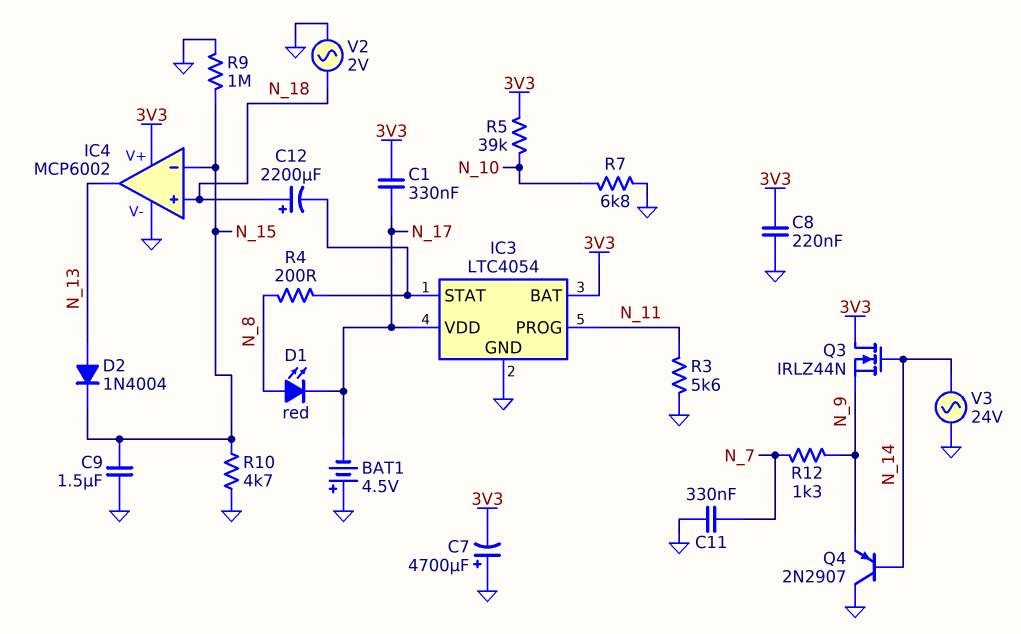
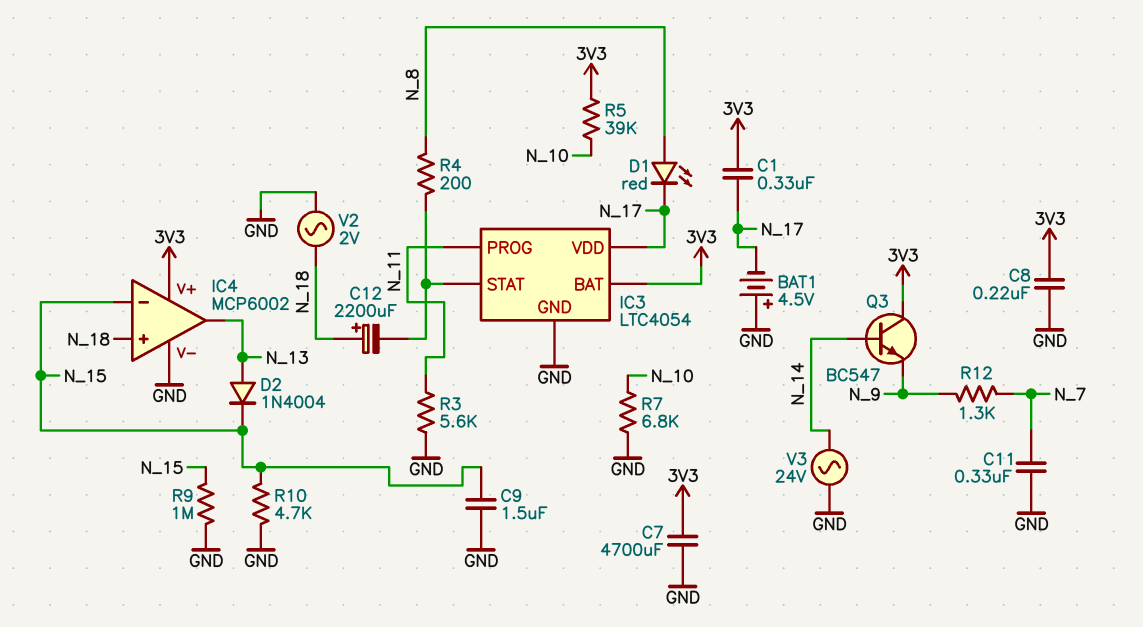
C7: 4700uF (plus GND, minus 3V3) -> 4700uF (3V3, GND)
Q3: NMOS IRLZ44N (G N_14, D 3V3, S N_9) -> NPN BC547 (B N_14, C 3V3, E N_9)
Q4: PNP 2N2907 (B N_14, C GND, E N_9) -> none

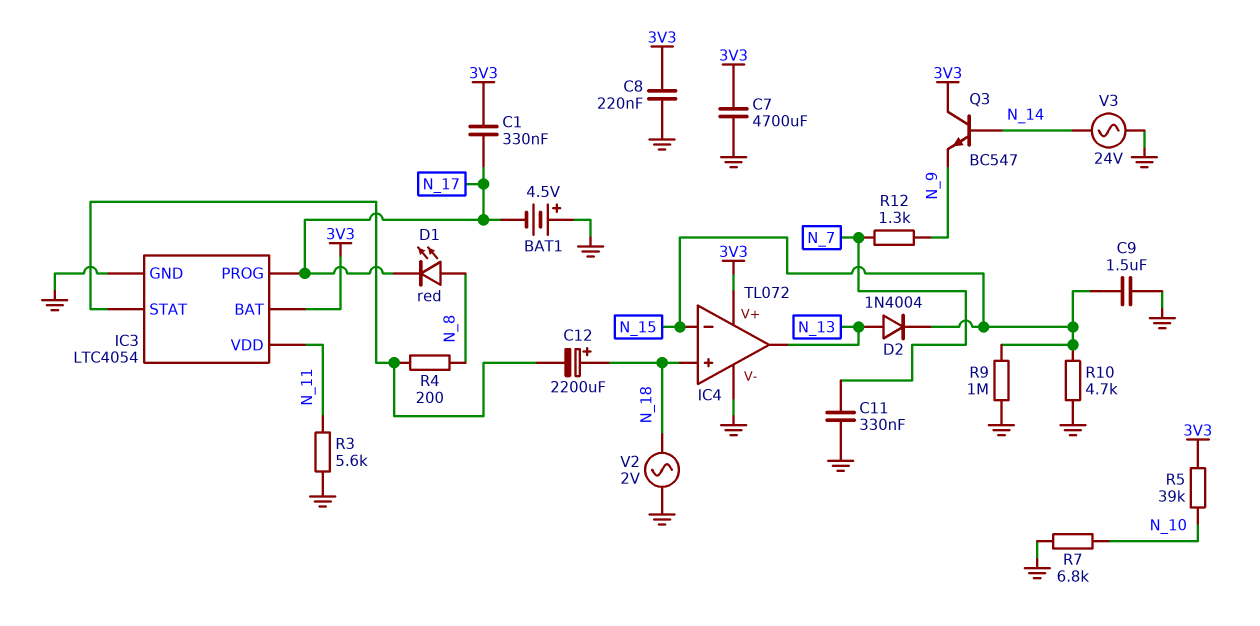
IC3 pin PROG: N_11 -> N_17
IC3 pin VDD: N_17 -> N_11
IC4: MCP6002 -> TL072

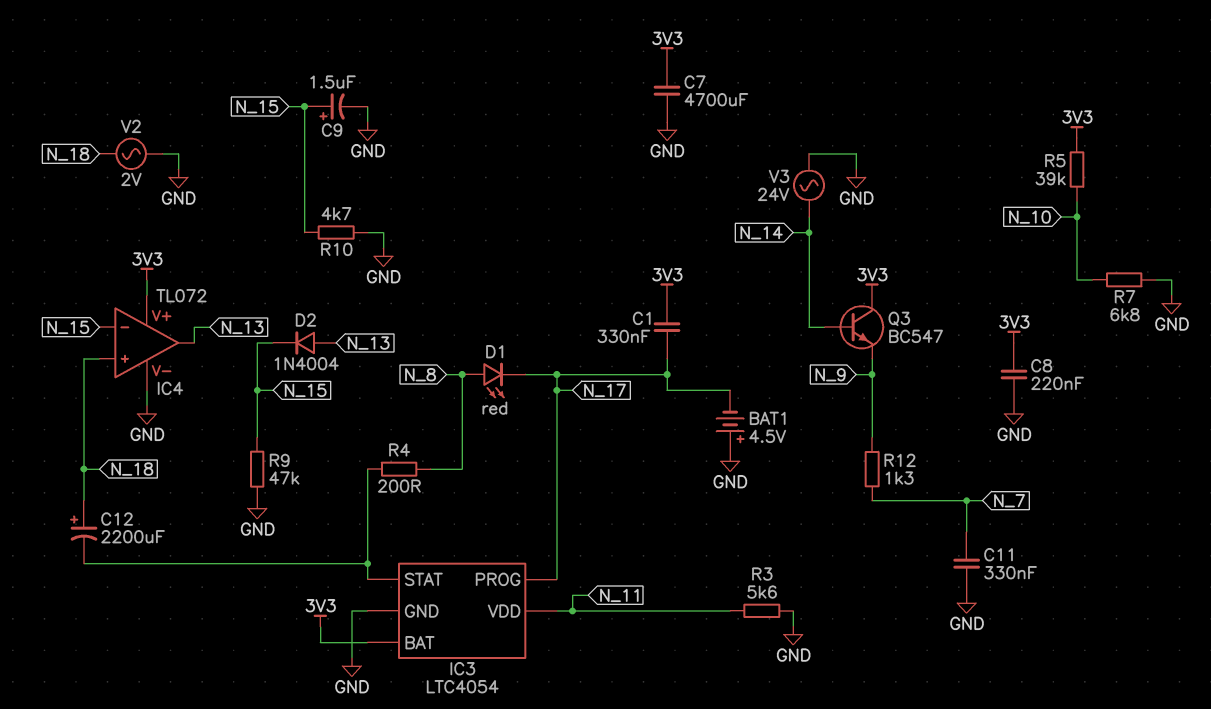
C9: 1.5uF (GND, N_15) -> 1.5uF (plus N_15, minus GND)
R9: 1M (GND, N_15) -> 47k (GND, N_15)

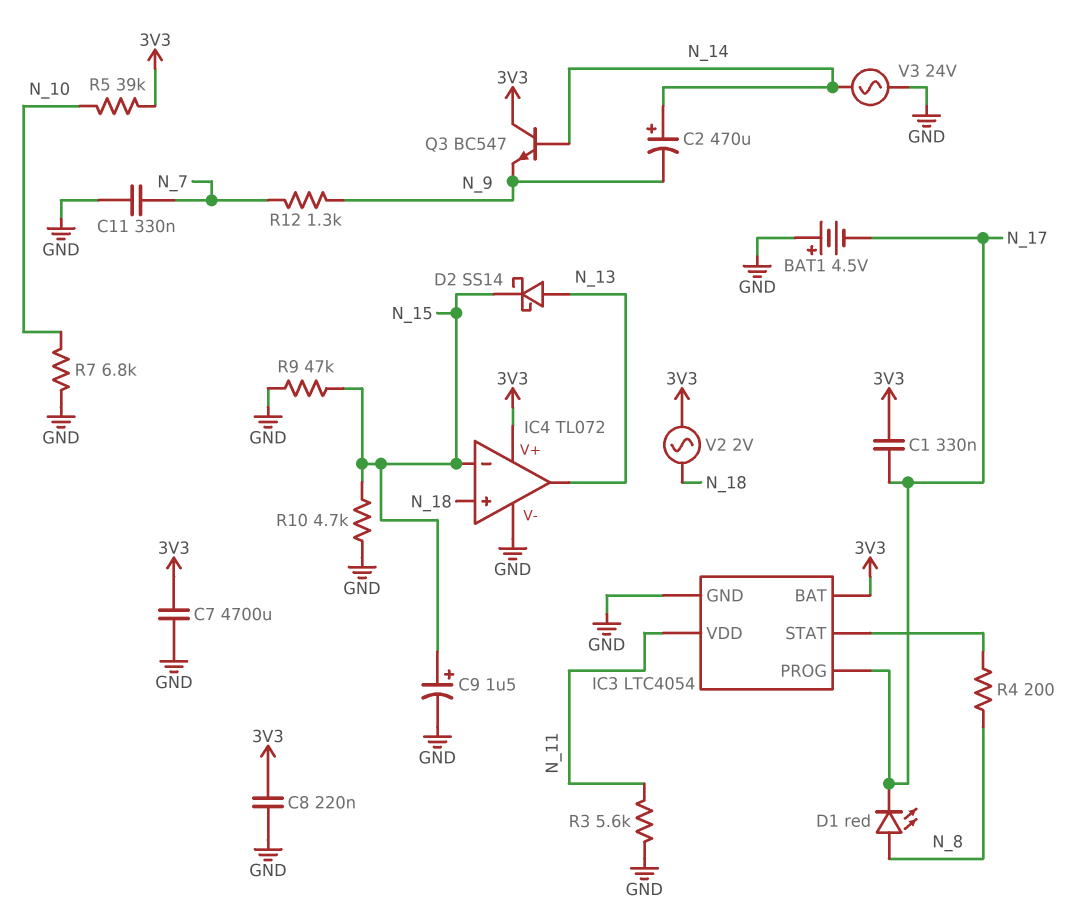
C2: none -> 470uF (plus N_14, minus N_9)
C12: 2200uF (plus N_18, minus IC3/STAT) -> none
D2: diode 1N4004 (A N_13, K N_15) -> schottky SS14 (A N_13, K N_15)
V2: AC 2V (GND, N_18) -> AC 2V (3V3, N_18)

